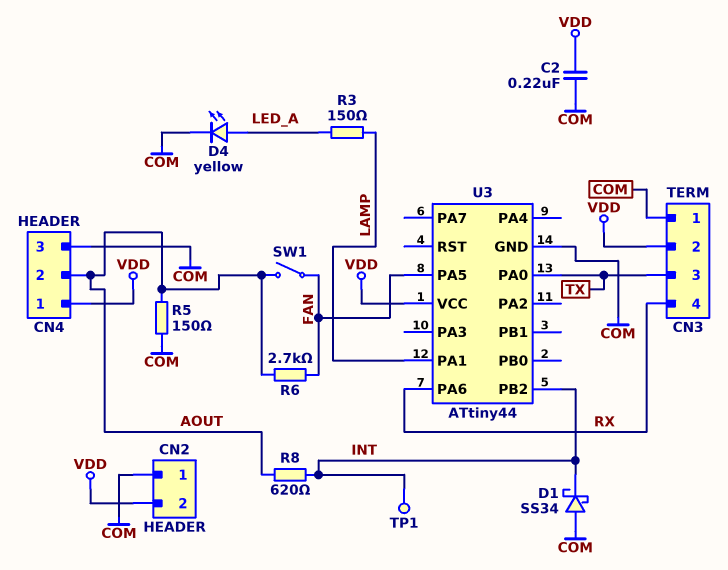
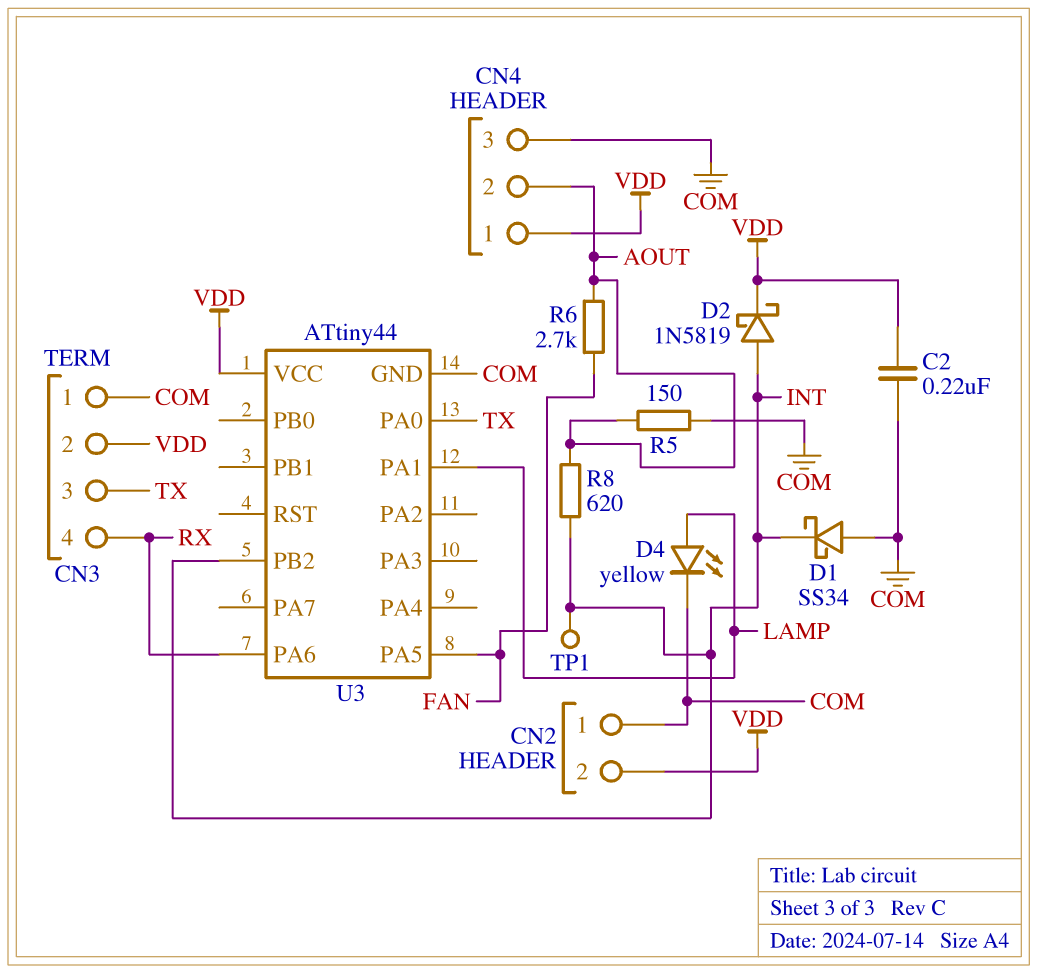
D2: none -> schottky 1N5819 (A INT, K VDD)
D4: LED yellow (A LED_A, K COM) -> LED yellow (A LAMP, K COM)
R3: 150 (LAMP, LED_A) -> none
SW1: switch (AOUT, FAN) -> none

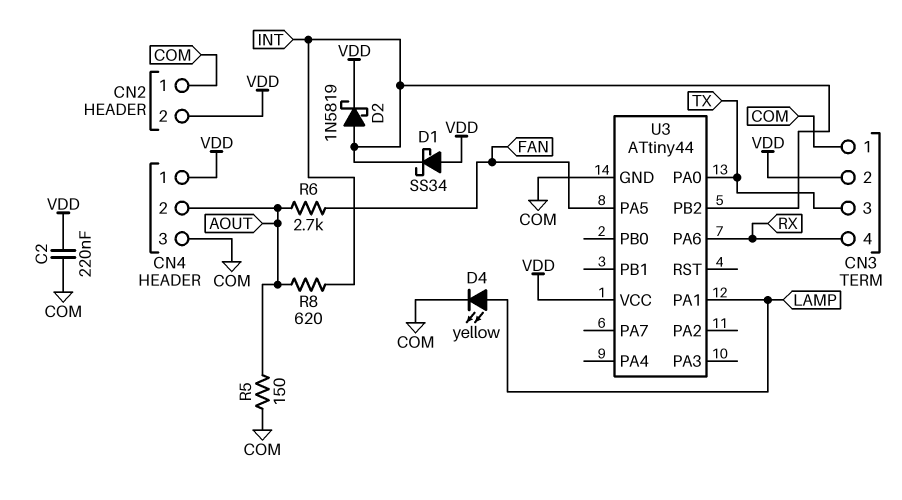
D1: schottky SS34 (A COM, K INT) -> schottky SS34 (A VDD, K INT)
TP1: test point (INT) -> none

